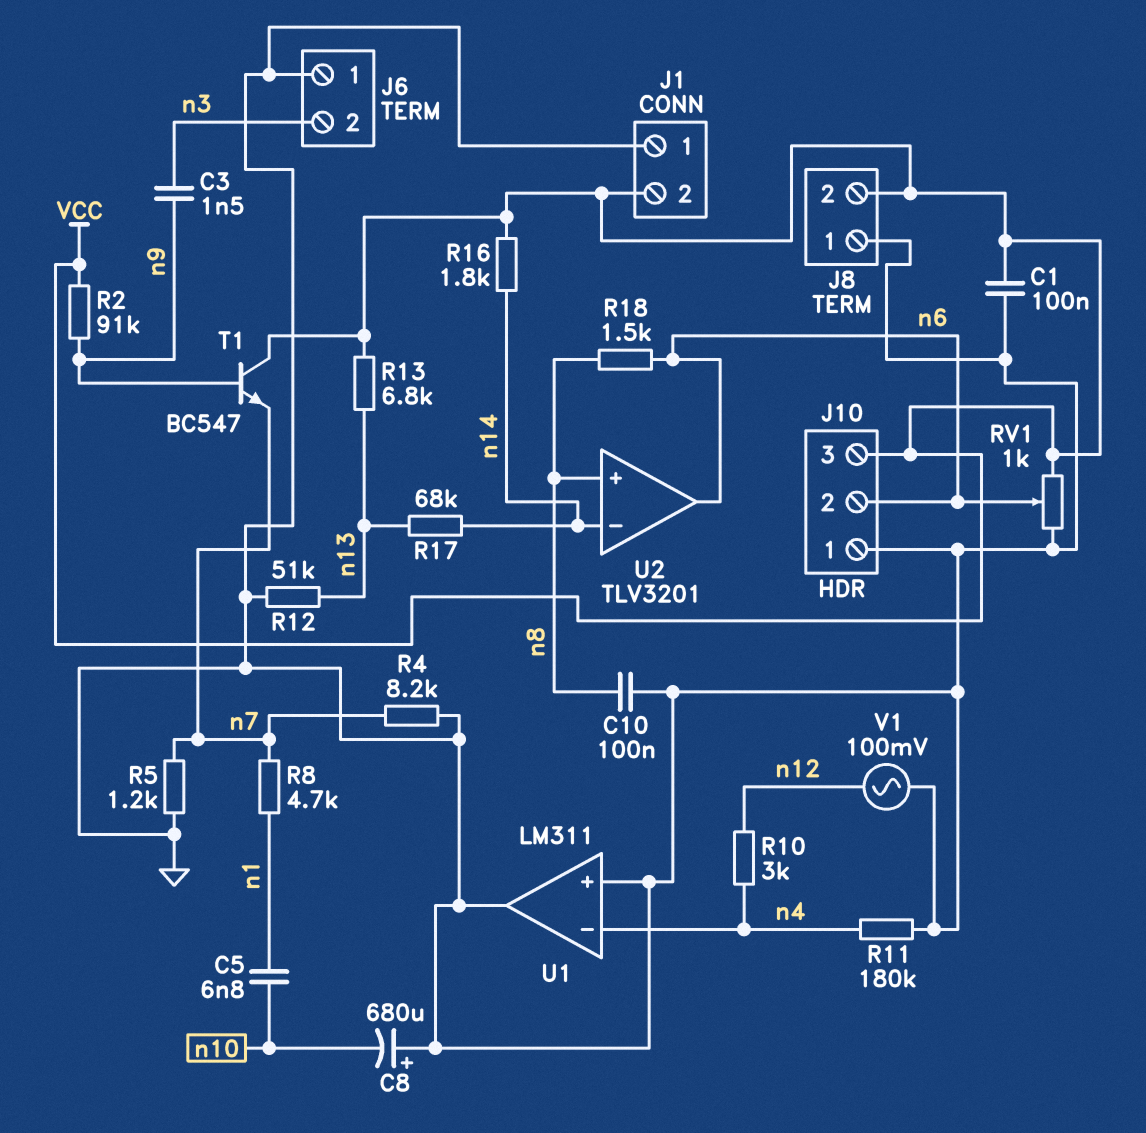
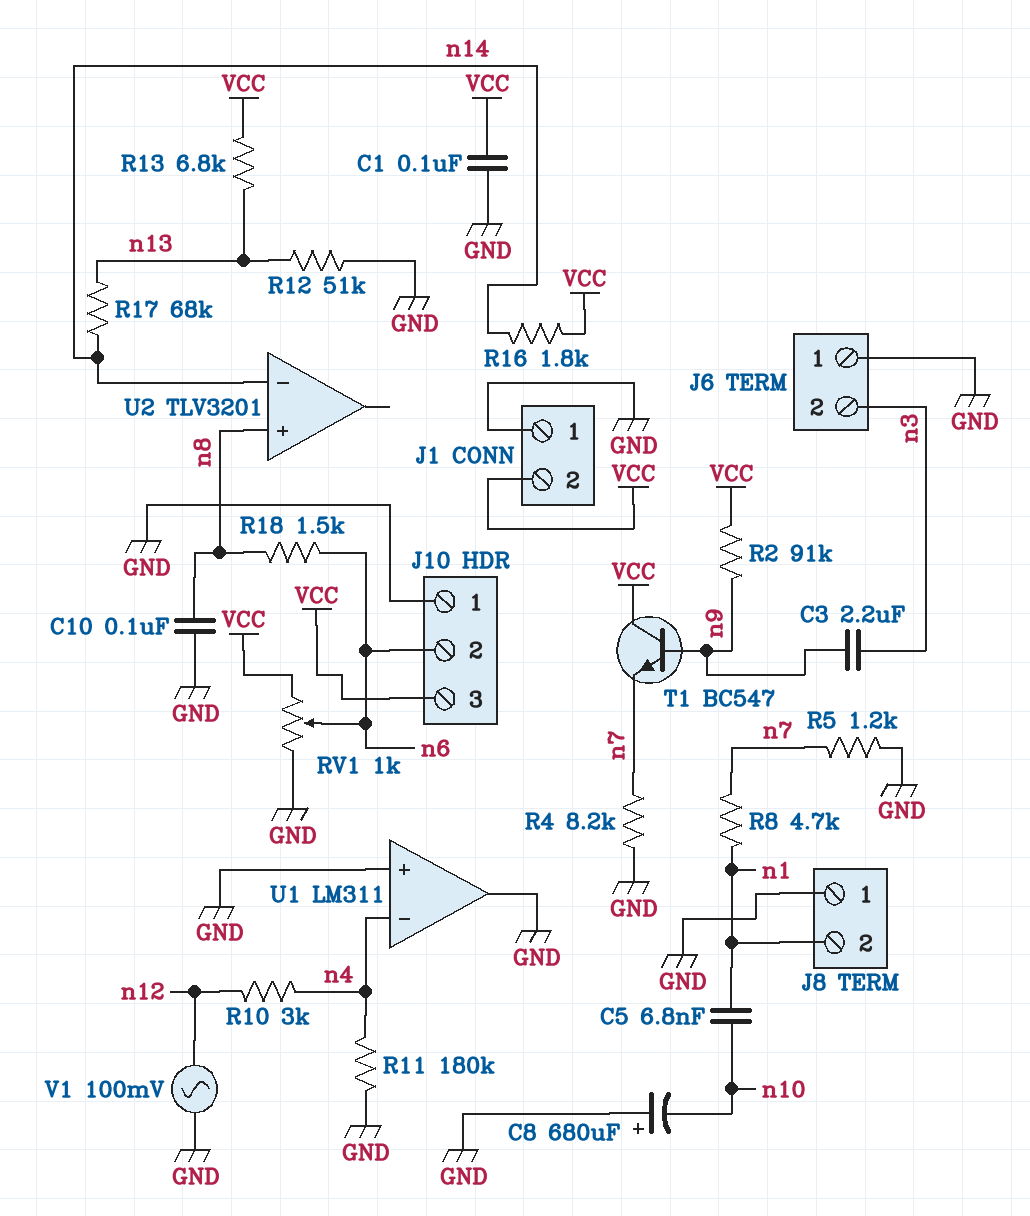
C3: 1.5nF (n3, n9) -> 2.2uF (n3, n9)
J8 pin 2: VCC -> n1
U2 pin out: n6 -> none

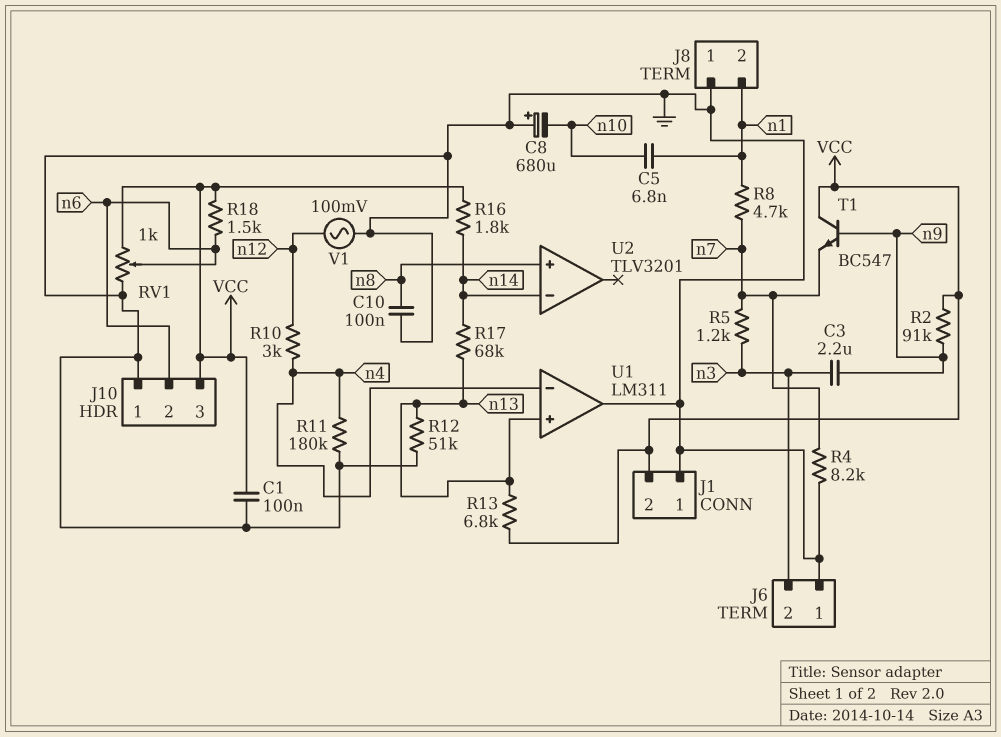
R5: 1.2k (GND, n7) -> 1.2k (n3, n7)
R18: 1.5k (n6, n8) -> 1.5k (VCC, n6)
U1 pin in+: GND -> n13

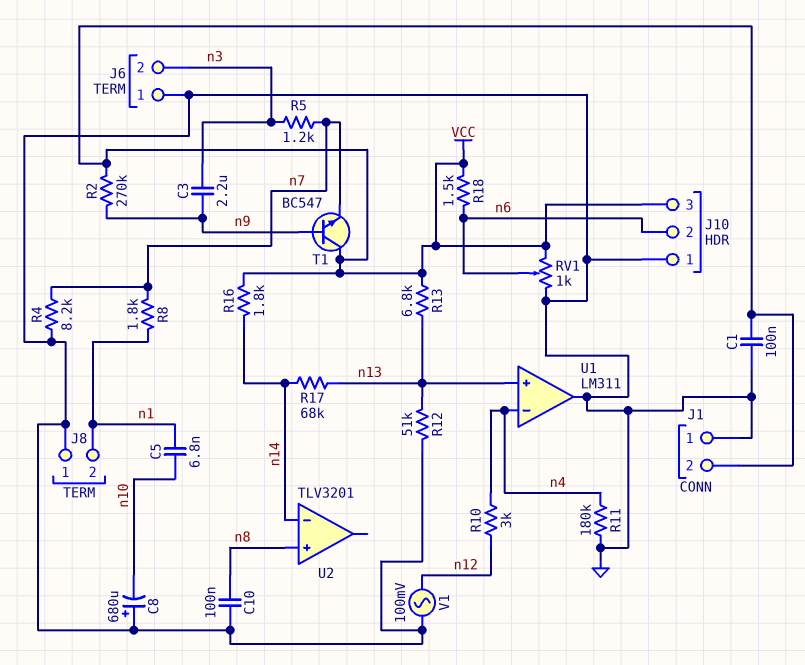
R2: 91k (VCC, n9) -> 270k (VCC, n9)
R8: 4.7k (n1, n7) -> 1.8k (n1, n7)

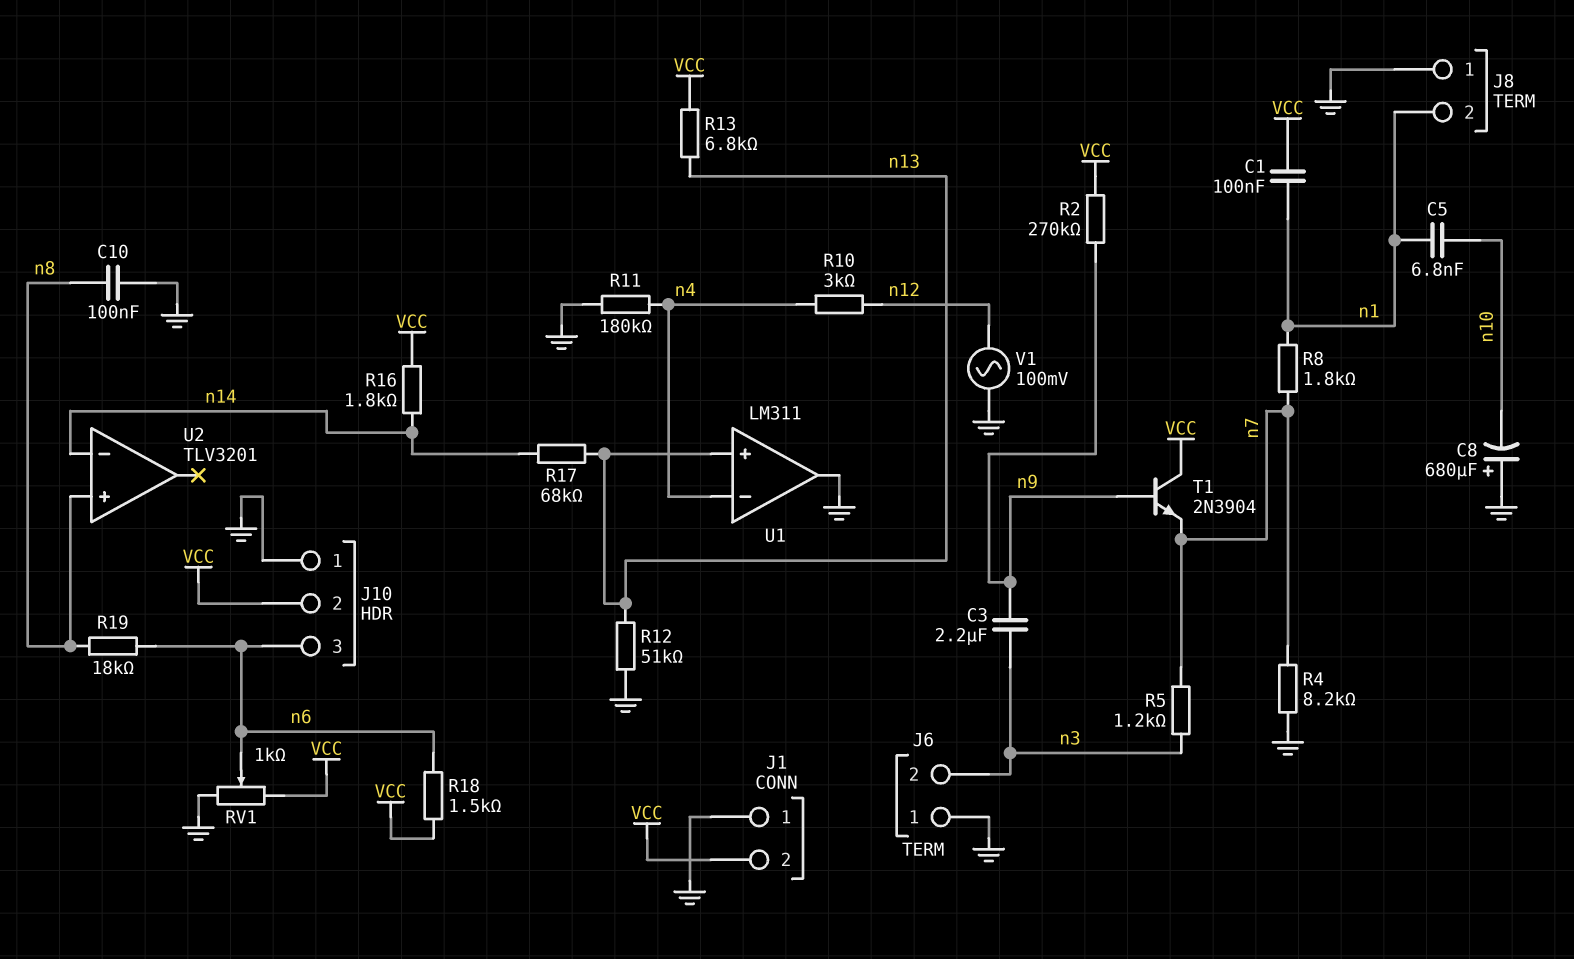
C1: 100nF (GND, VCC) -> 100nF (VCC, n1)
J10 pin 2: n6 -> VCC
J10 pin 3: VCC -> n6
R19: none -> 18k (n6, n8)
T1: NPN BC547 (B n9, C VCC, E n7) -> NPN 2N3904 (B n9, C VCC, E n7)

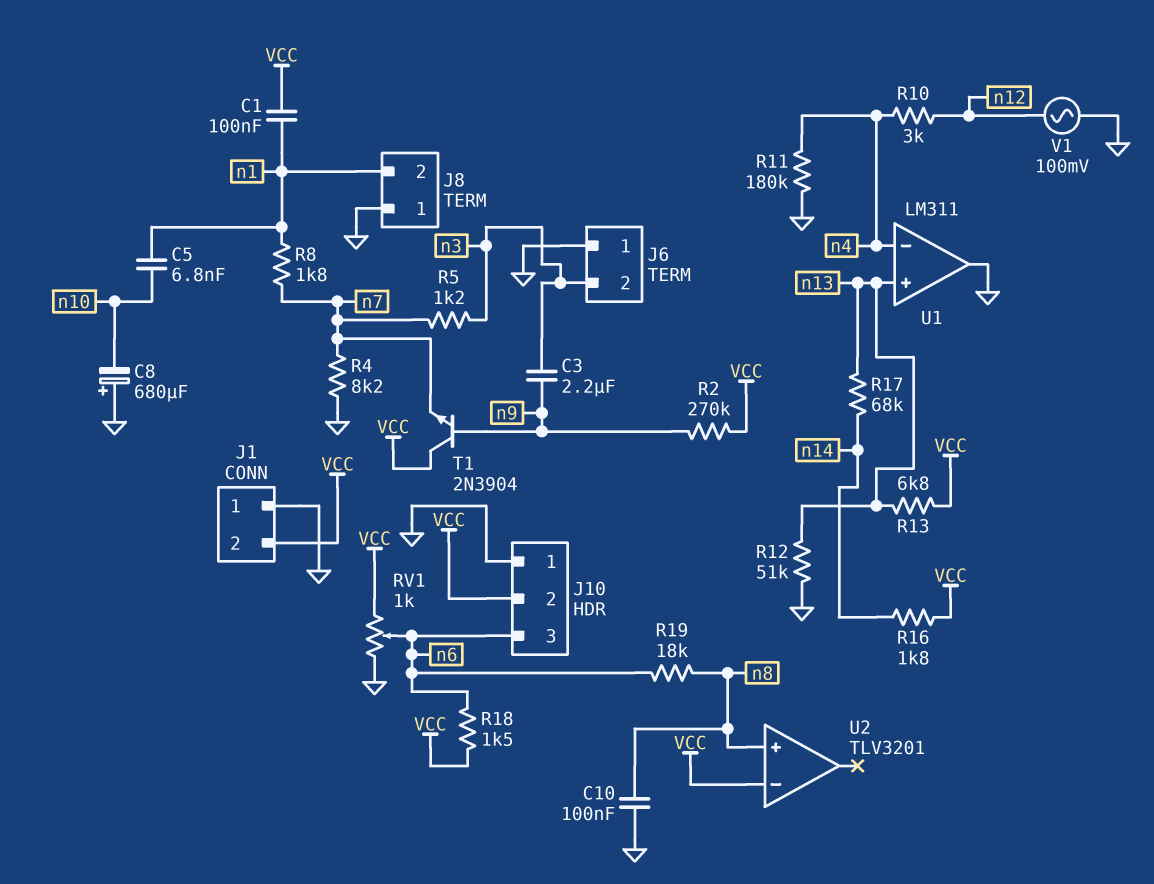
U2 pin in-: n14 -> VCC

